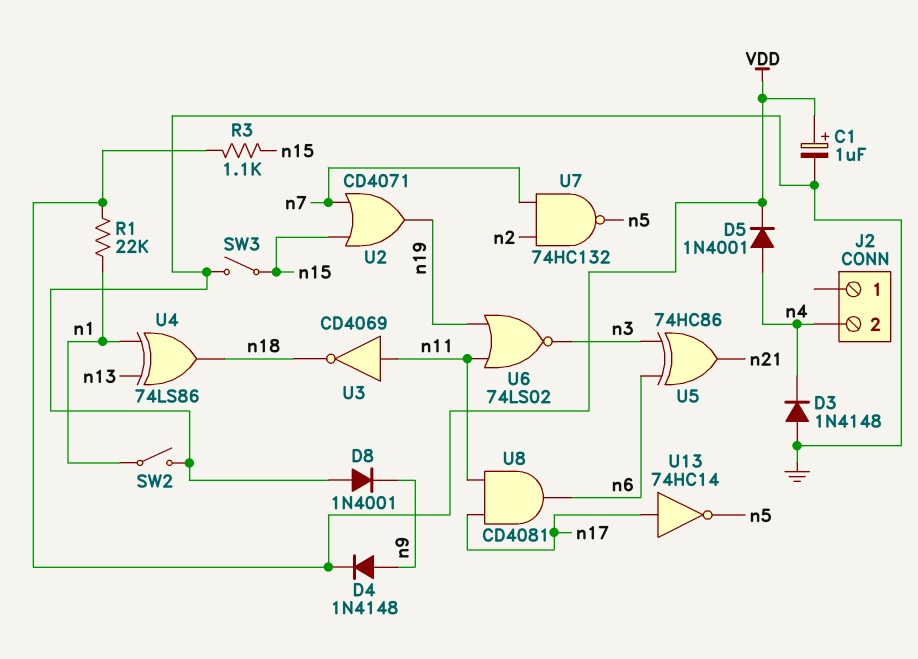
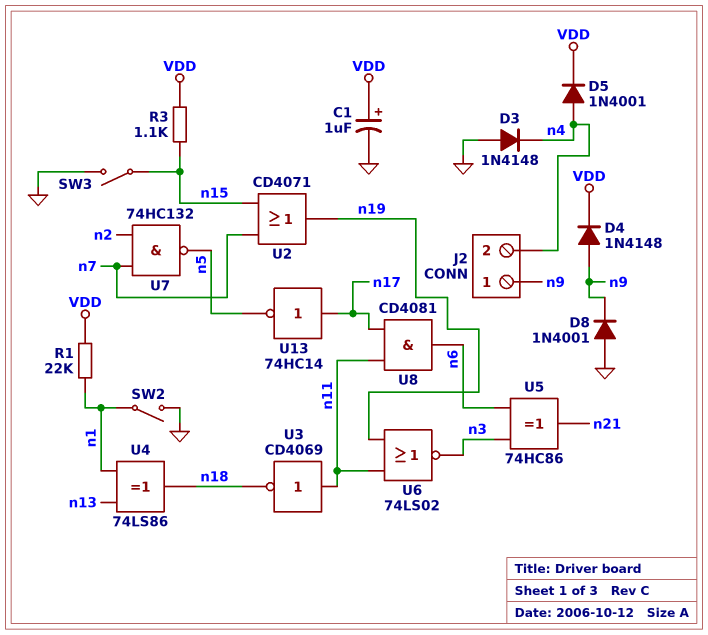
J2 pin 1: none -> n9

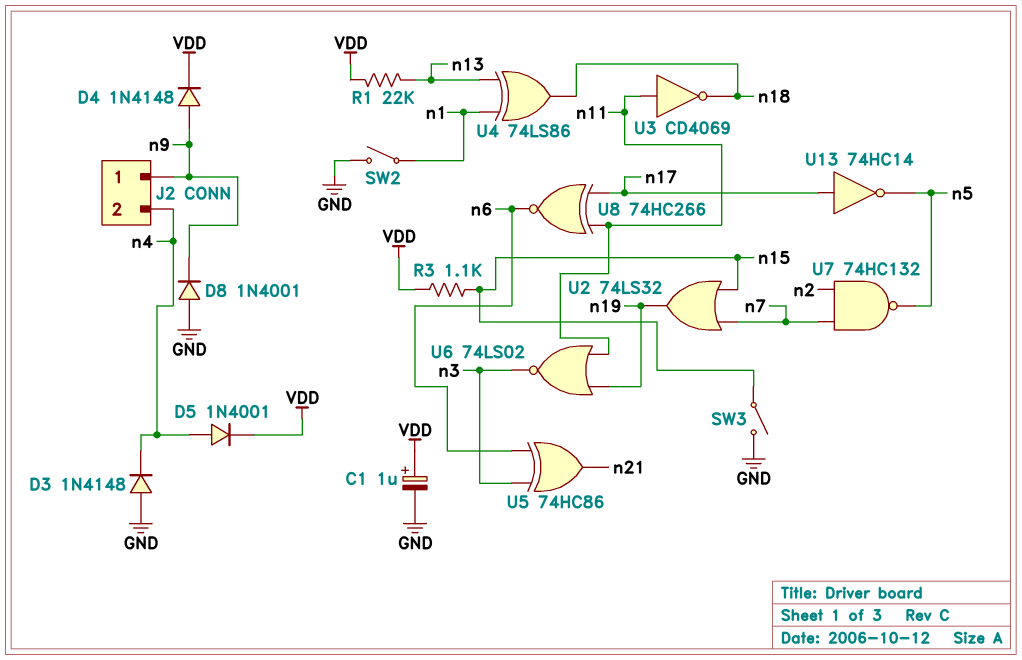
R1: 22k (VDD, n1) -> 22k (VDD, n13)
U2: OR CD4071 (in n7, in n15, out n19) -> OR 74LS32 (in n7, in n15, out n19)
U8: AND CD4081 (in n11, in n17, out n6) -> XNOR 74HC266 (in n11, in n17, out n6)

